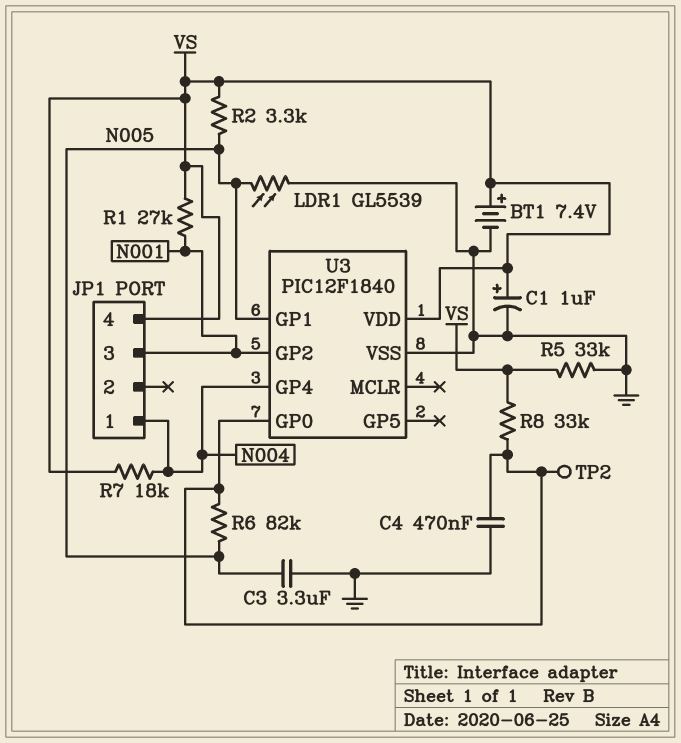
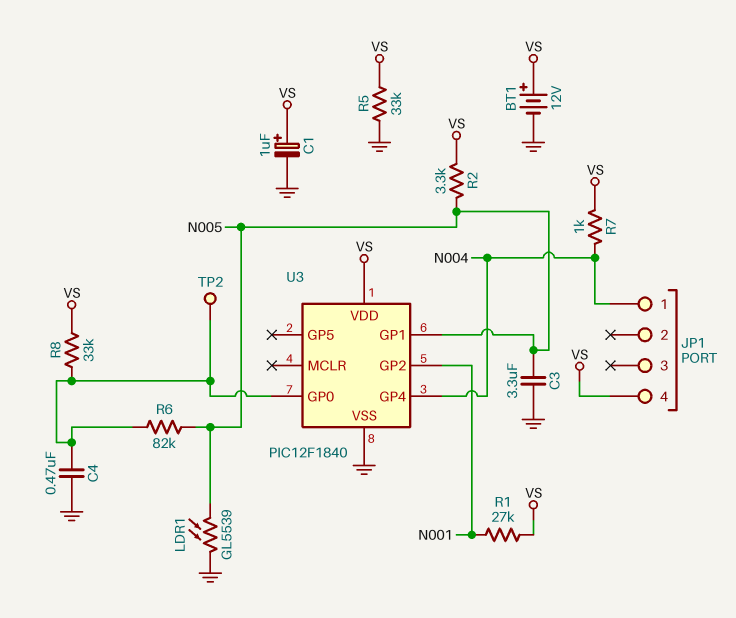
BT1: 7.4V (plus VS, minus GND) -> 12V (plus VS, minus GND)
JP1 pin 3: N001 -> none
R7: 18k (N004, VS) -> 1k (N004, VS)

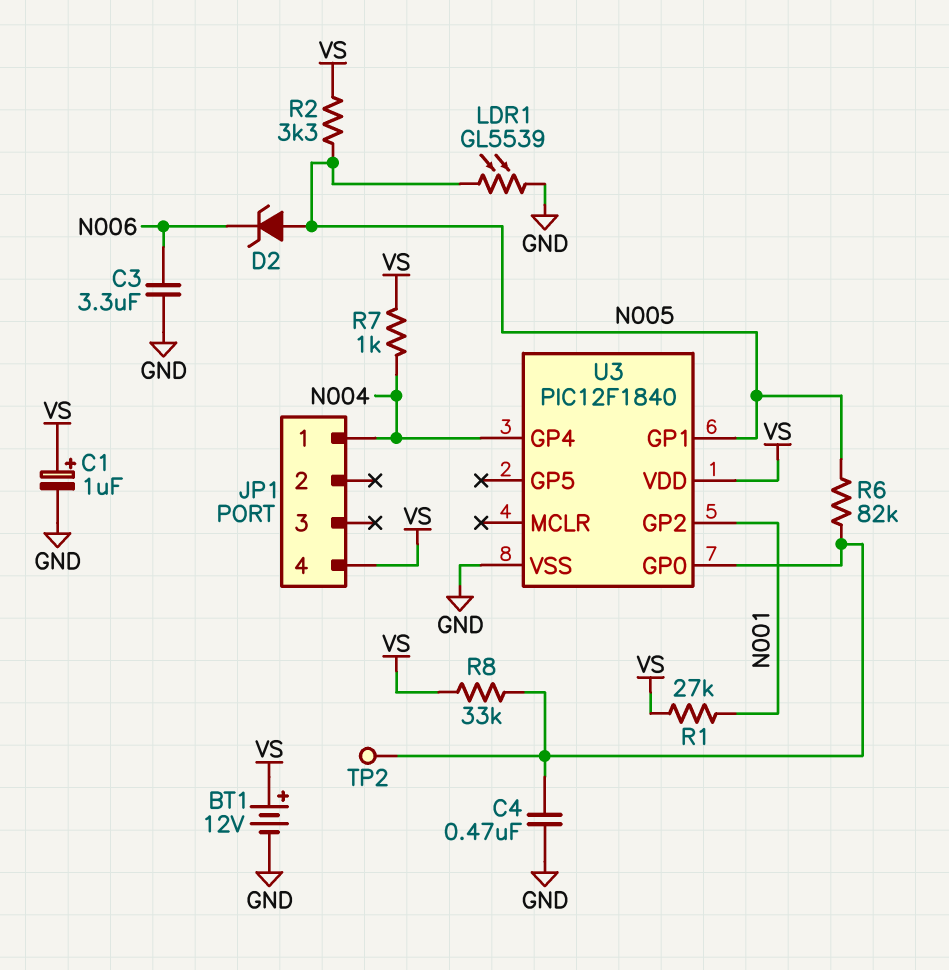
C3: 3.3uF (GND, N005) -> 3.3uF (GND, N006)
D2: none -> zener (A N005, K N006)
R5: 33k (GND, VS) -> none

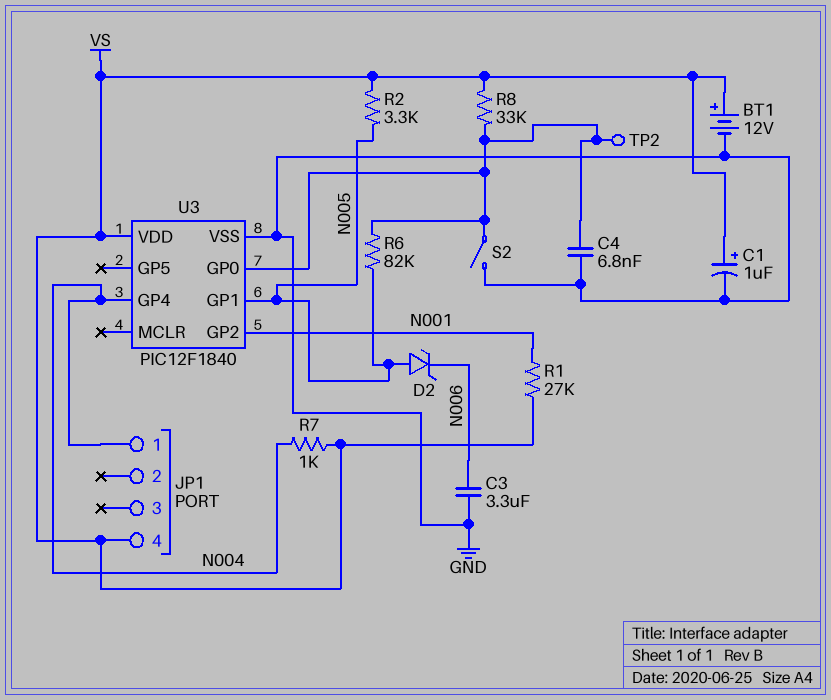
C4: 470nF (GND, U3/GP0) -> 6.8nF (GND, U3/GP0)
LDR1: GL5539 (GND, N005) -> none
S2: none -> switch (GND, U3/GP0)

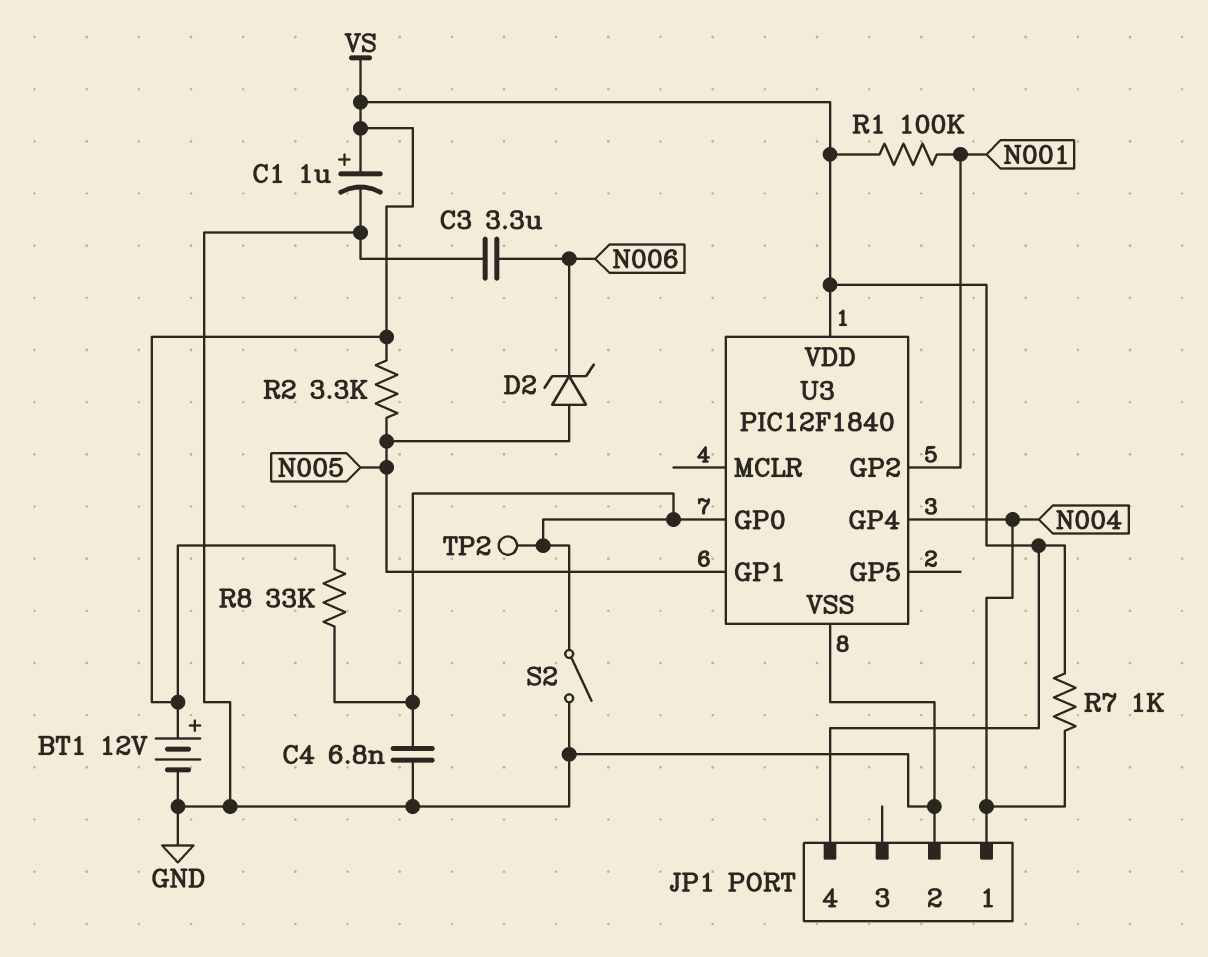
JP1 pin 2: none -> GND
R1: 27k (N001, VS) -> 100k (N001, VS)
R6: 82k (N005, U3/GP0) -> none

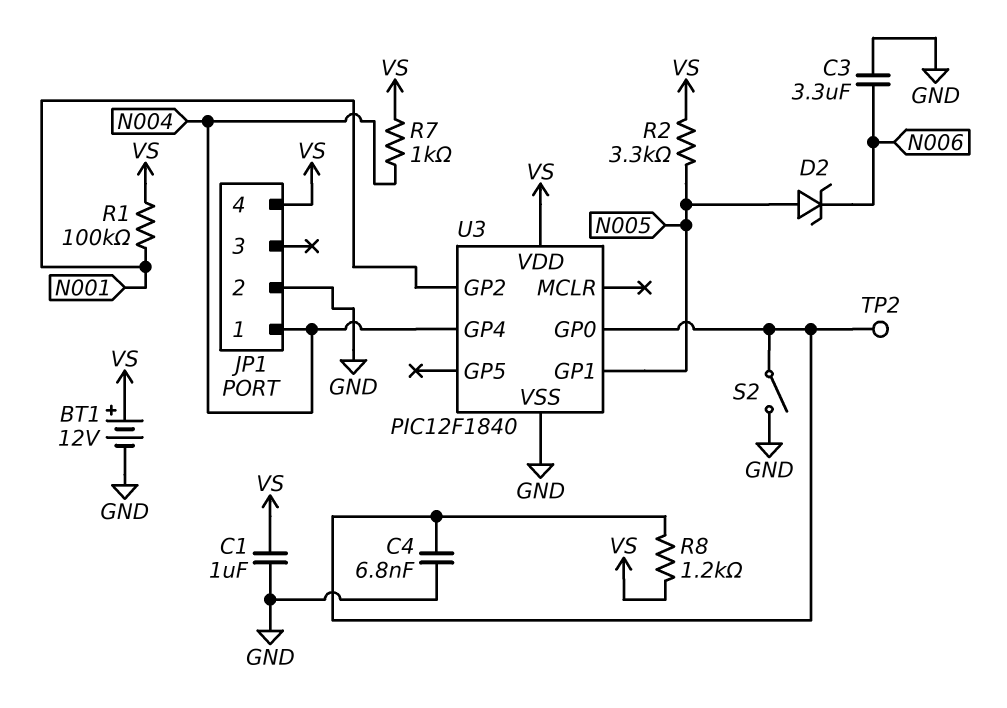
C1: 1uF (plus VS, minus GND) -> 1uF (GND, VS)
R8: 33k (U3/GP0, VS) -> 1.2k (U3/GP0, VS)

